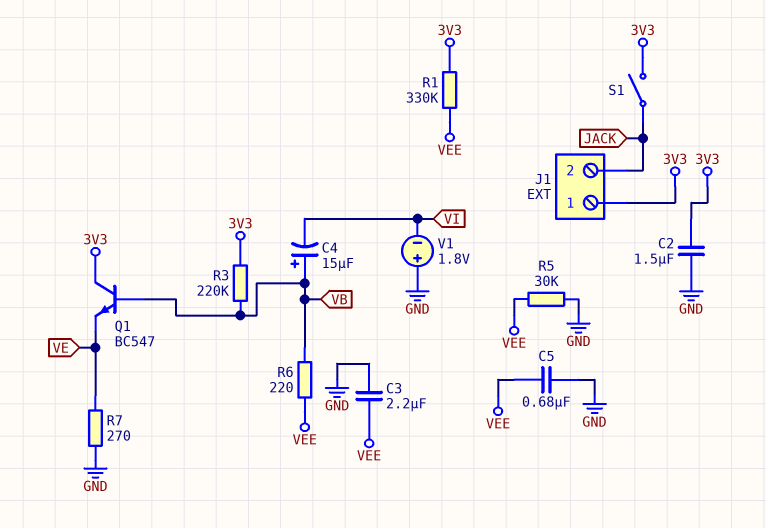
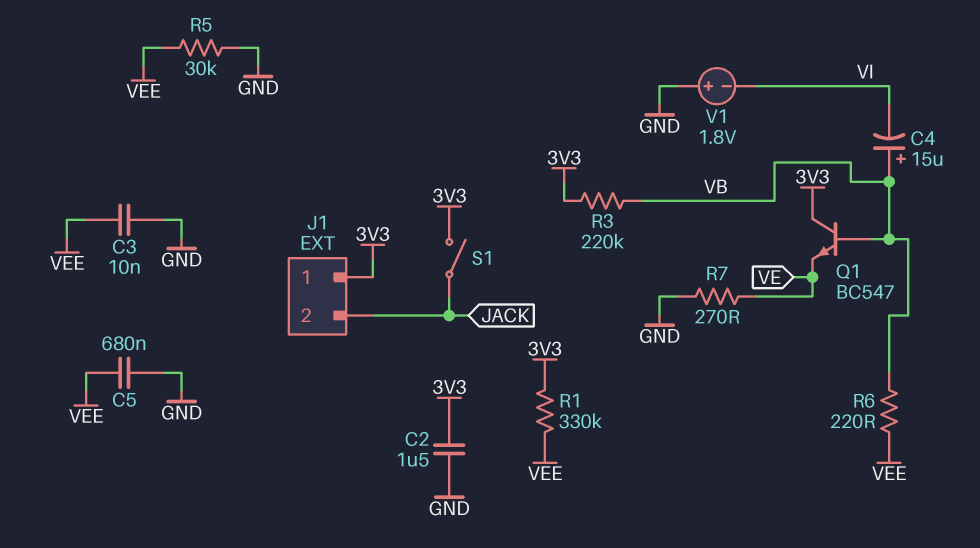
C3: 2.2uF (GND, VEE) -> 10nF (GND, VEE)

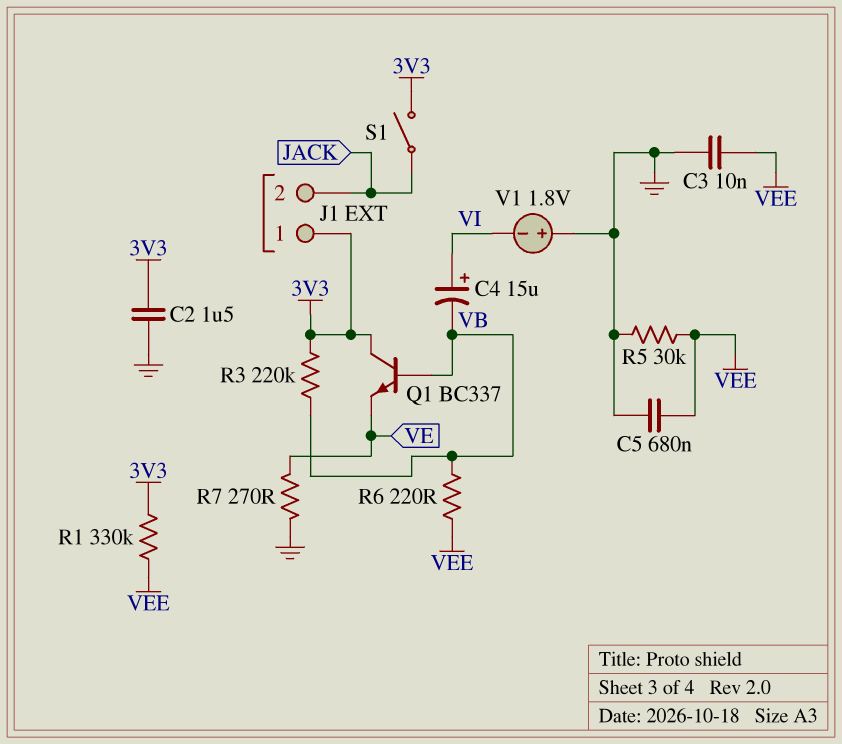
C4: 15uF (plus VB, minus VI) -> 15uF (plus VI, minus VB)
Q1: NPN BC547 (B VB, C 3V3, E VE) -> NPN BC337 (B VB, C 3V3, E VE)

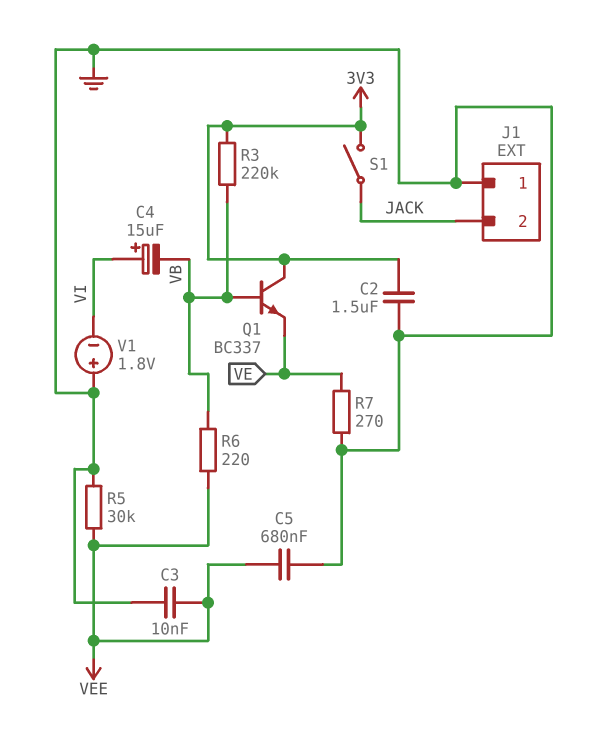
J1 pin 1: 3V3 -> GND
R1: 330k (3V3, VEE) -> none

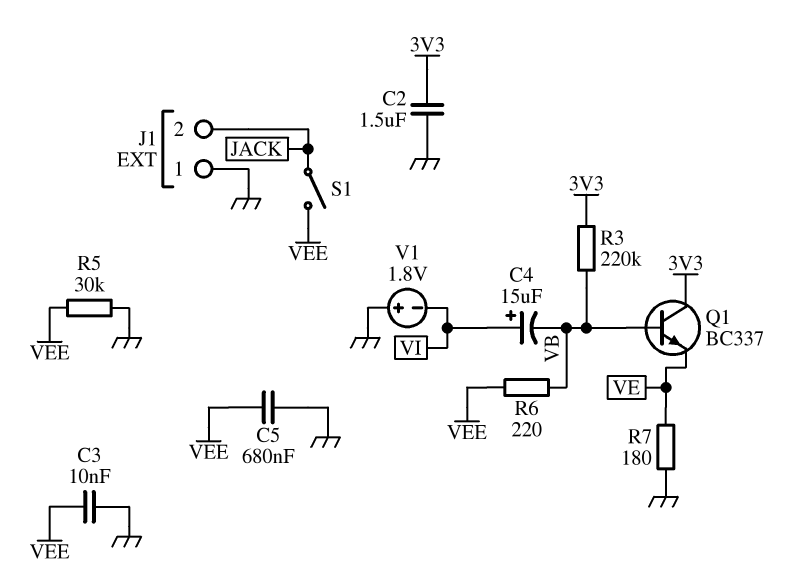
R7: 270 (GND, VE) -> 180 (GND, VE)
S1: switch (3V3, JACK) -> switch (JACK, VEE)

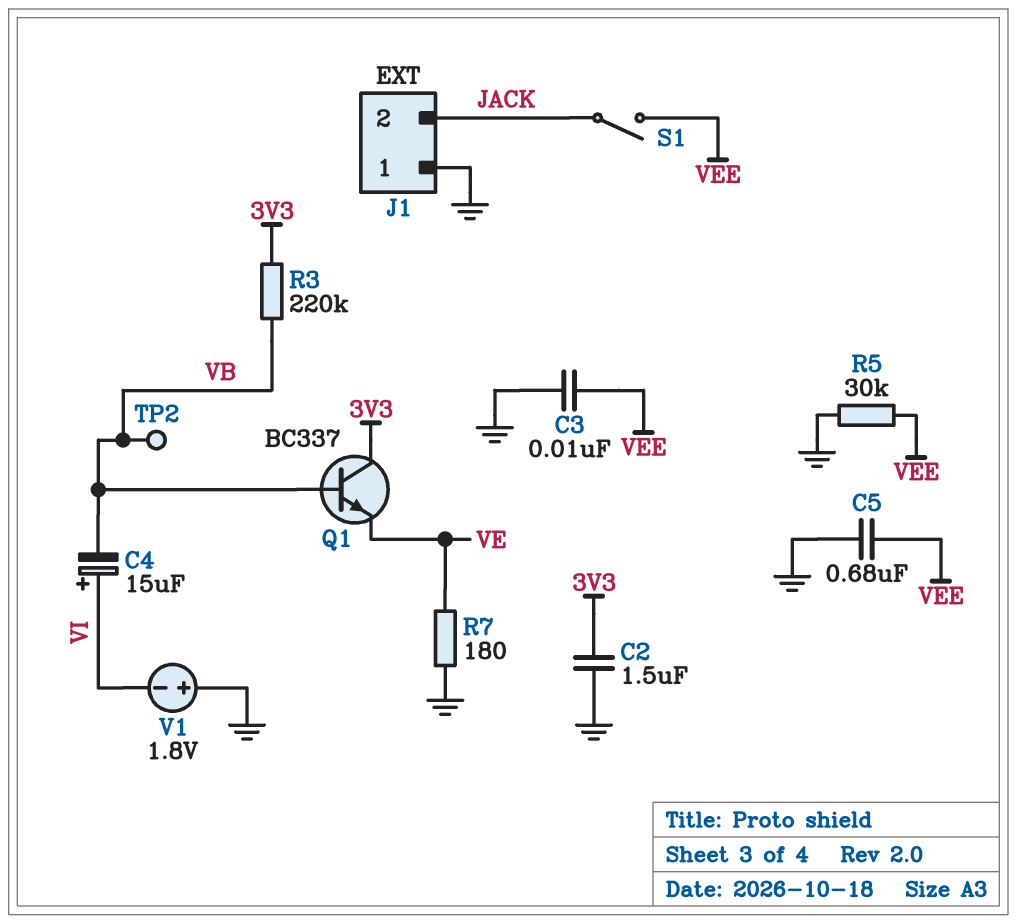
R6: 220 (VB, VEE) -> none
TP2: none -> test point (VB)

